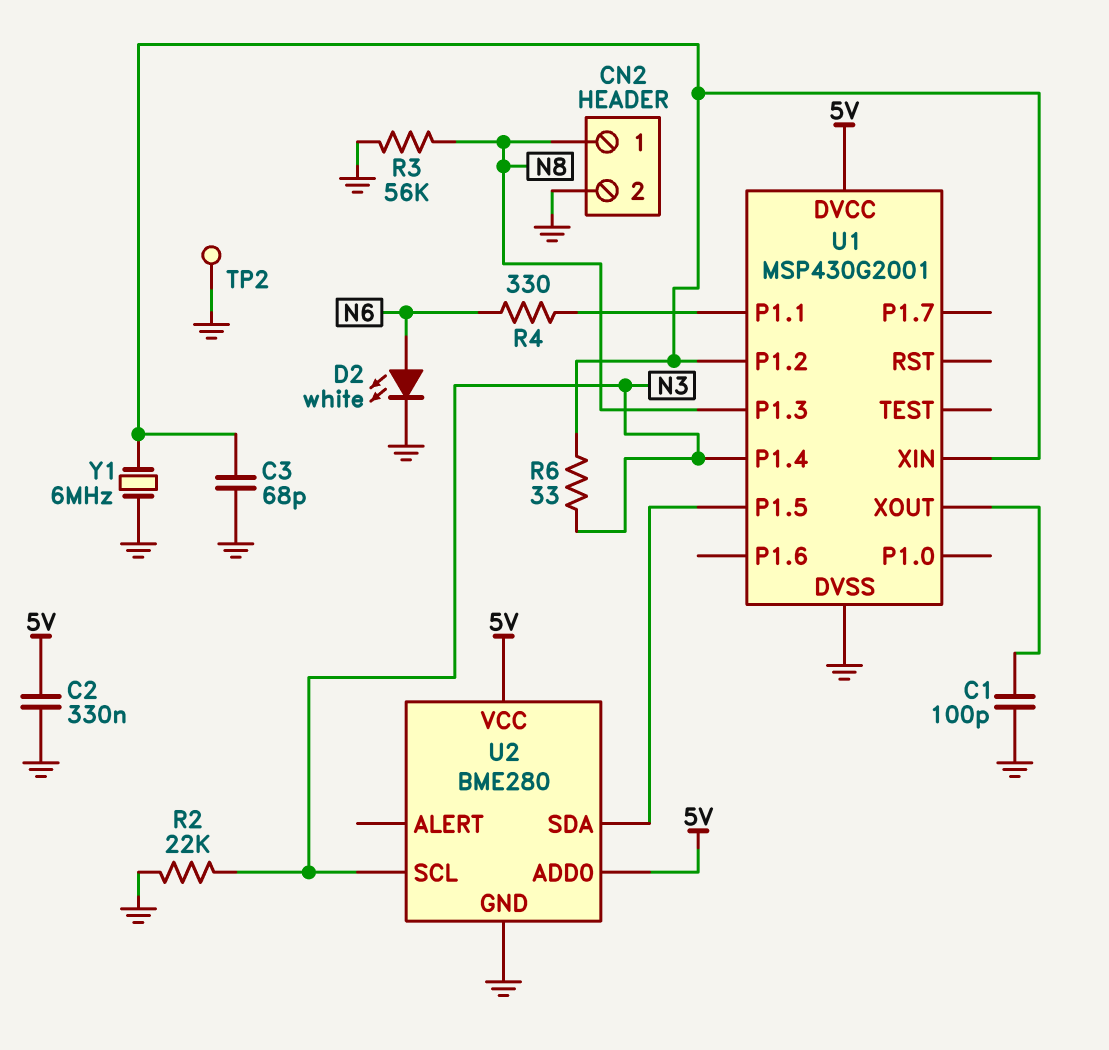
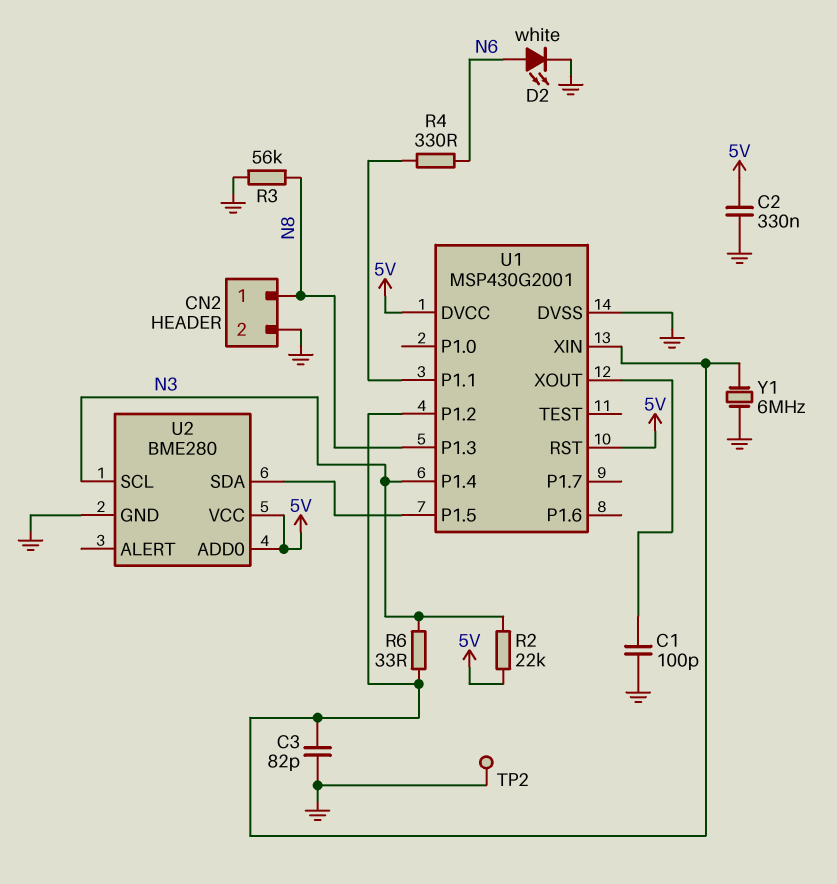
C3: 68pF (GND, U1/P1.2) -> 82pF (GND, U1/P1.2)
R2: 22k (GND, N3) -> 22k (5V, N3)
U1 pin RST: none -> 5V

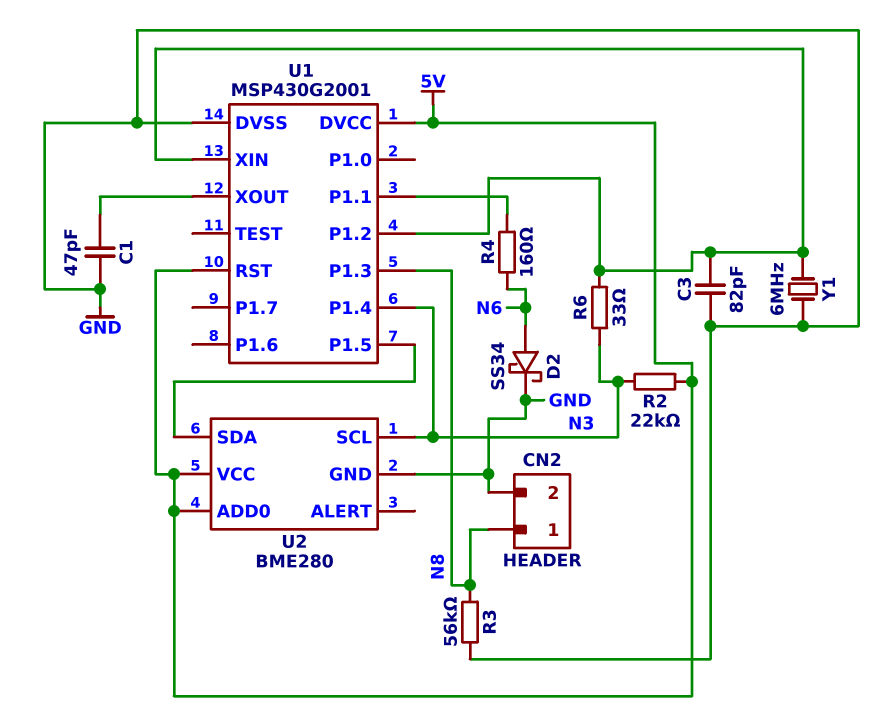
C1: 100pF (GND, U1/XOUT) -> 47pF (GND, U1/XOUT)
C2: 330nF (5V, GND) -> none
D2: LED white (A N6, K GND) -> schottky SS34 (A N6, K GND)
R4: 330 (N6, U1/P1.1) -> 160 (N6, U1/P1.1)
TP2: test point (GND) -> none

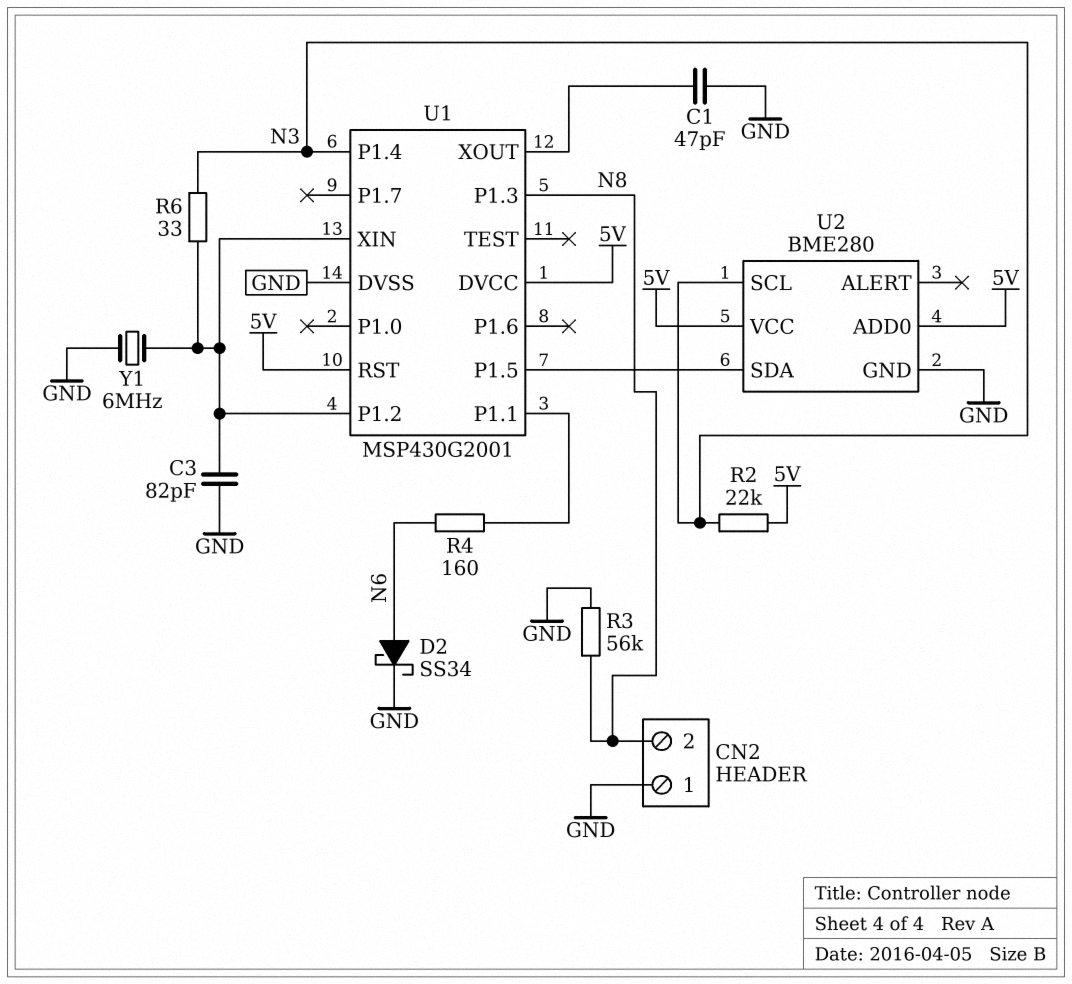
CN2 pin 1: N8 -> GND
CN2 pin 2: GND -> N8

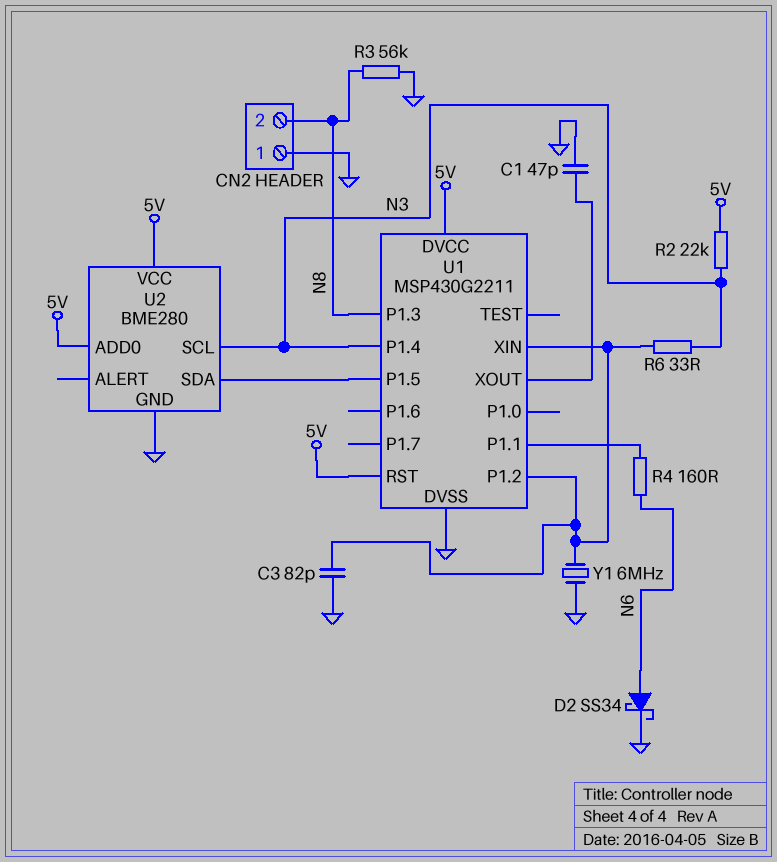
U1: MSP430G2001 -> MSP430G2211

